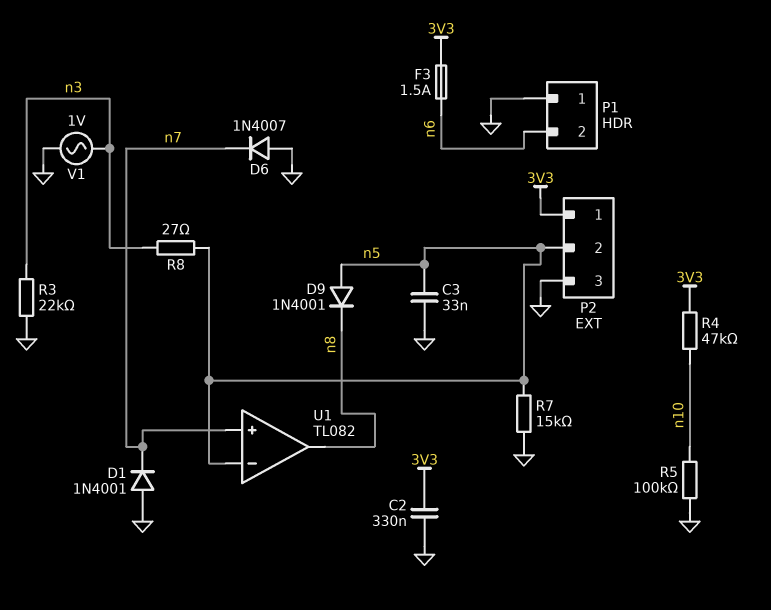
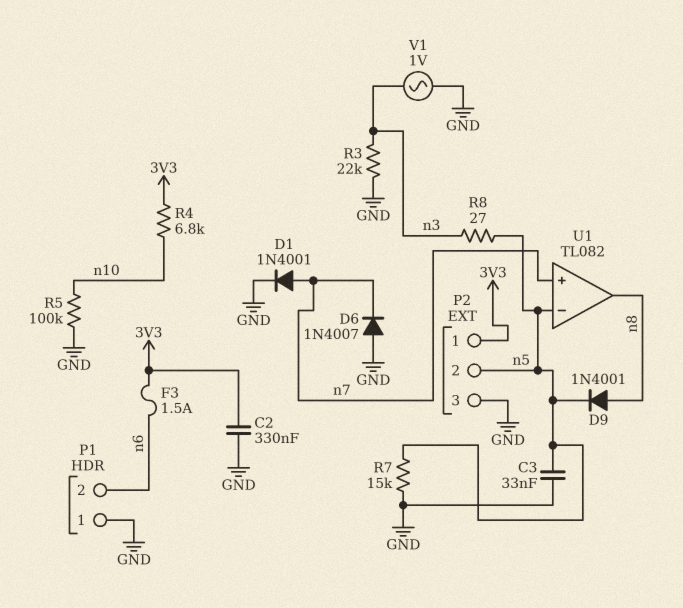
D1: diode 1N4001 (A GND, K n7) -> diode 1N4001 (A n7, K GND)
D9: diode 1N4001 (A n5, K n8) -> diode 1N4001 (A n8, K n5)
R4: 47k (3V3, n10) -> 6.8k (3V3, n10)

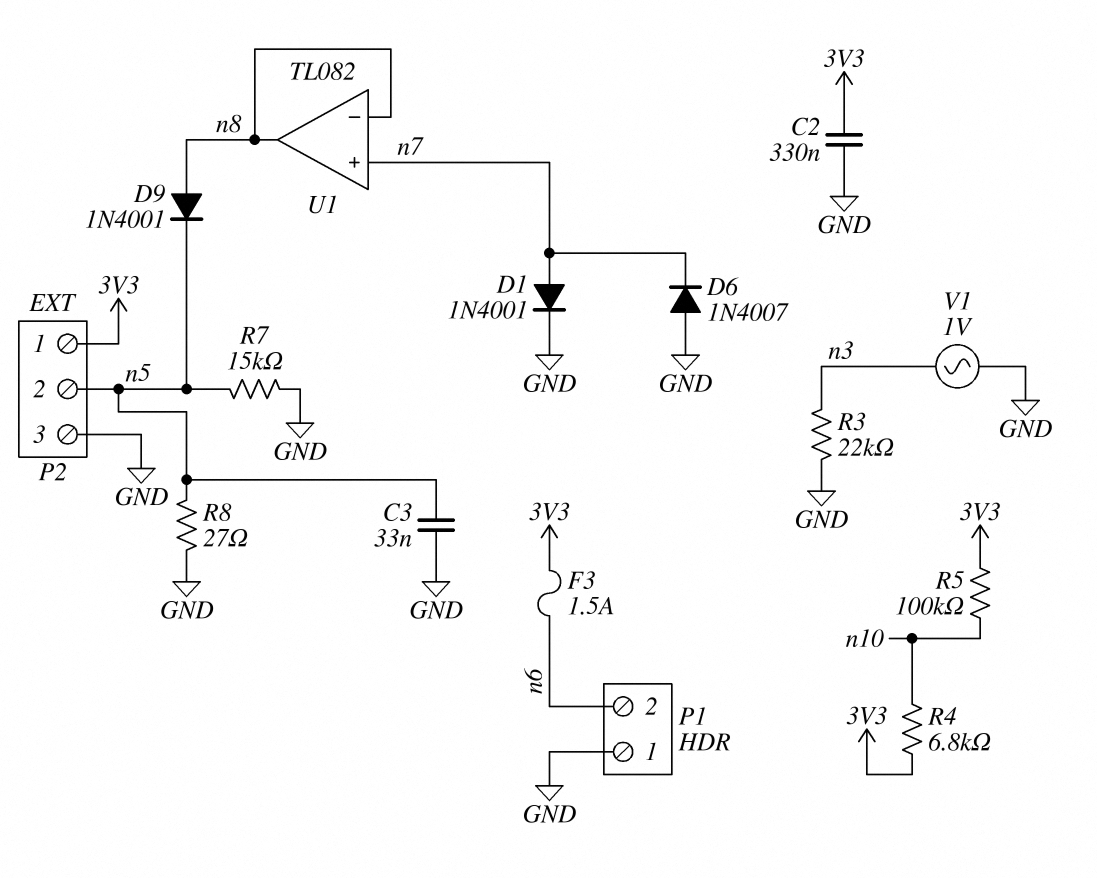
R5: 100k (GND, n10) -> 100k (3V3, n10)
R8: 27 (n3, n5) -> 27 (GND, n5)
U1 pin in-: n5 -> n8

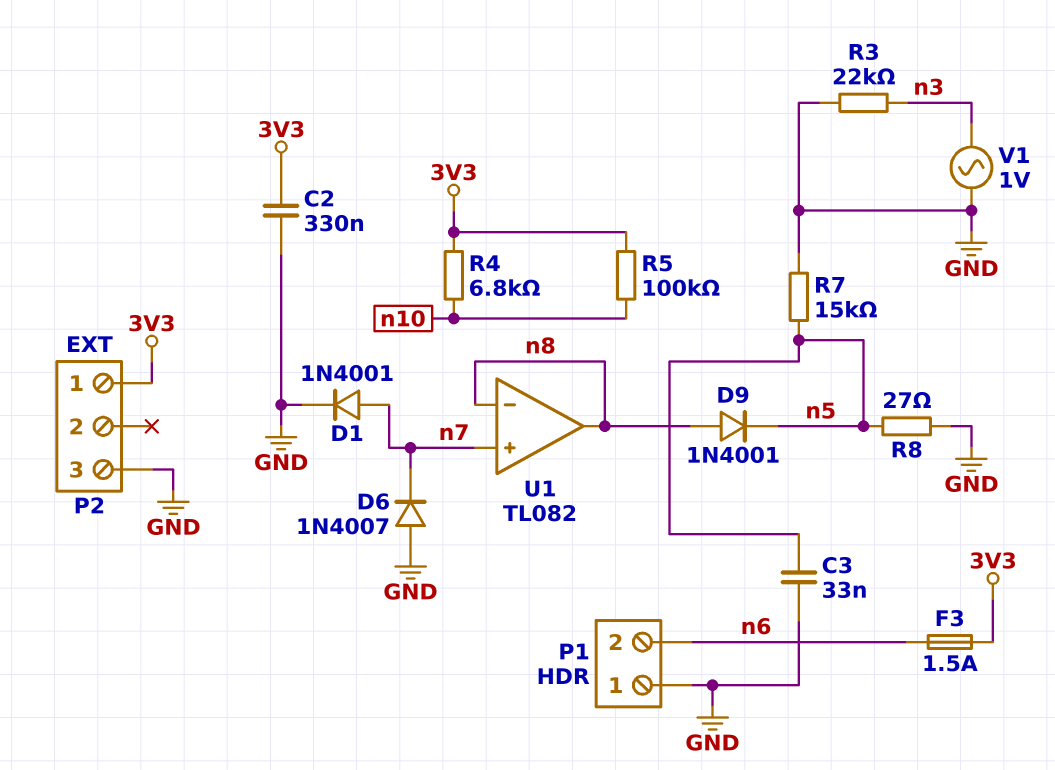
P2 pin 2: n5 -> none

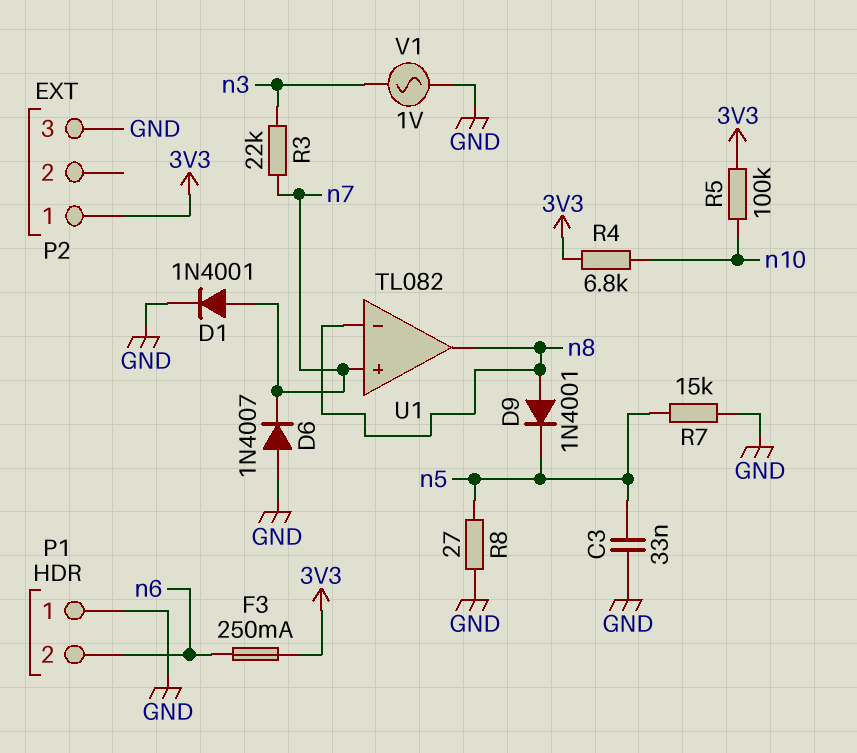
C2: 330nF (3V3, GND) -> none
F3: 1.5A (3V3, n6) -> 250mA (3V3, n6)
R3: 22k (GND, n3) -> 22k (n3, n7)

